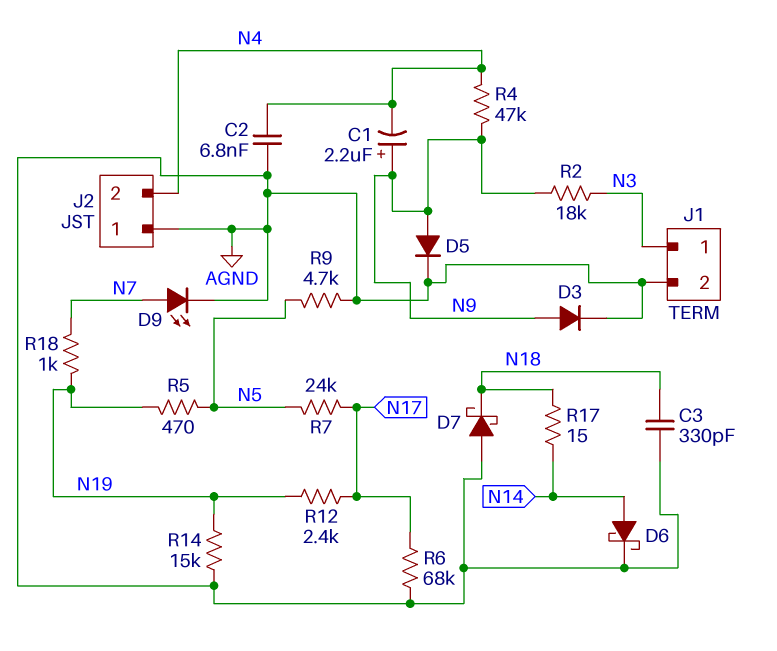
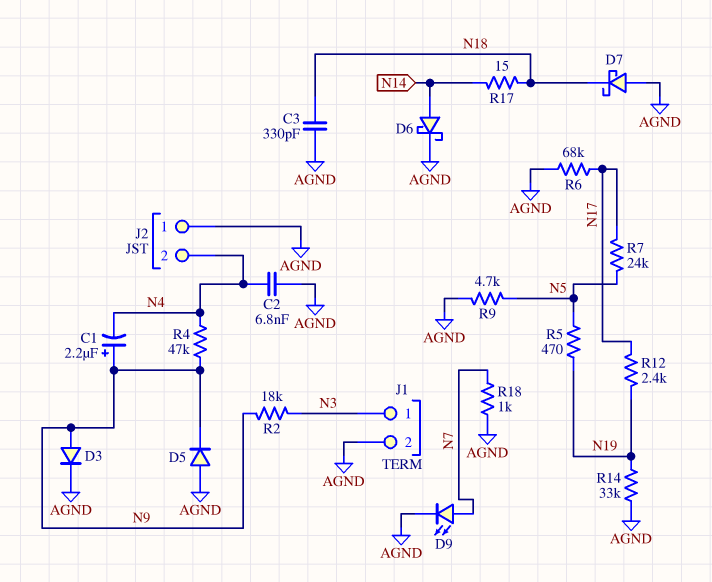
D5: diode (A N9, K AGND) -> diode (A AGND, K N9)
R14: 15k (AGND, N19) -> 33k (AGND, N19)
R18: 1k (N7, N19) -> 1k (AGND, N7)

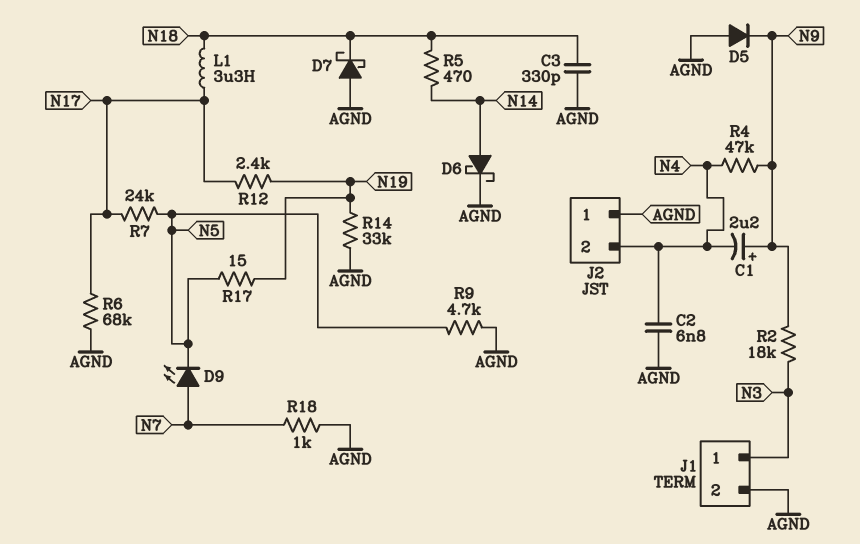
D3: diode (A N9, K AGND) -> none
D9: LED (A N7, K AGND) -> LED (A N7, K N5)
L1: none -> 3.3uH (N17, N18)
R5: 470 (N5, N19) -> 470 (N14, N18)
R17: 15 (N14, N18) -> 15 (N5, N19)

